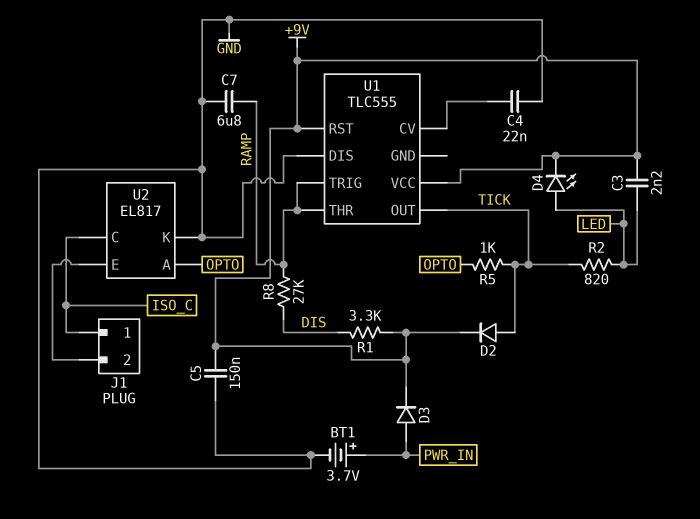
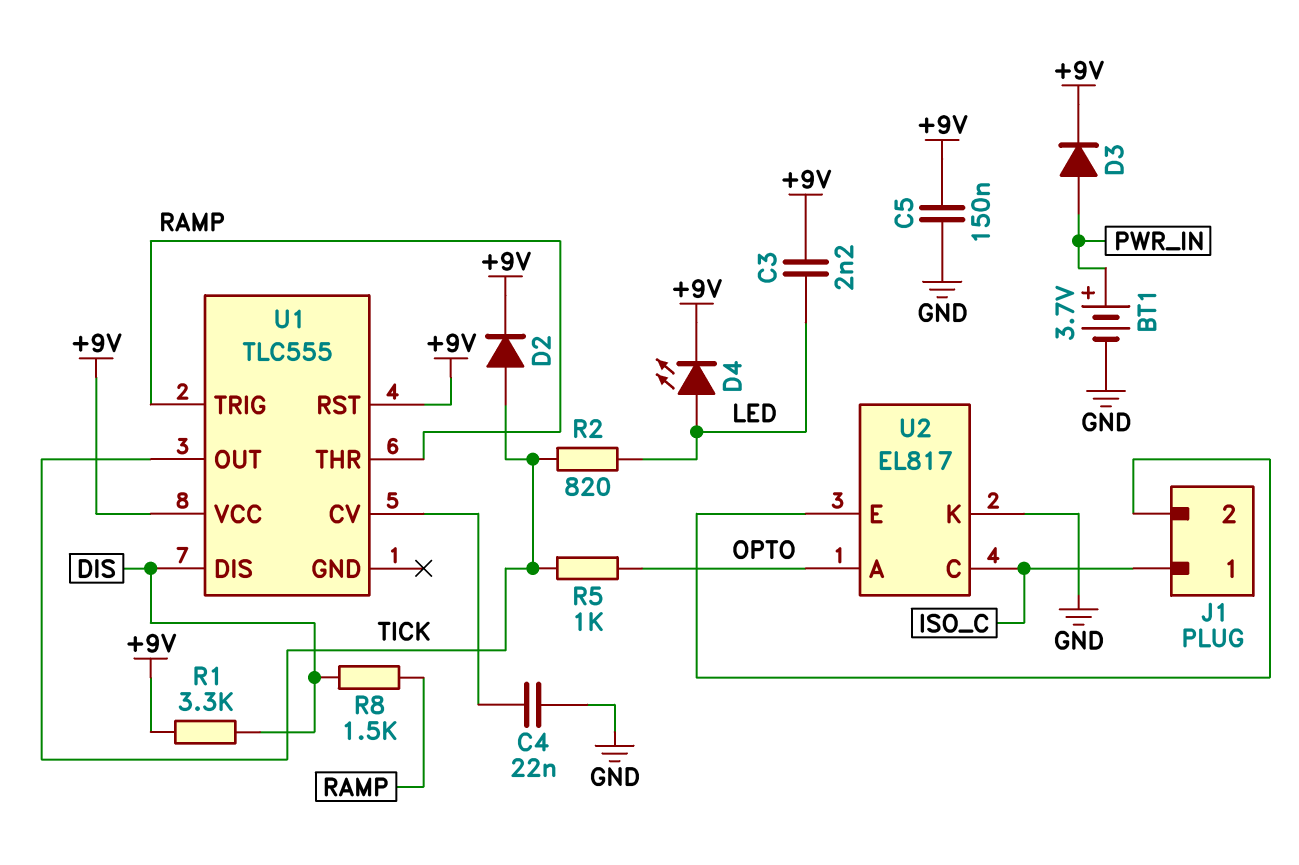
C7: 6.8uF (GND, RAMP) -> none
R8: 27k (DIS, RAMP) -> 1.5k (DIS, RAMP)
U1 pin DIS: GND -> DIS

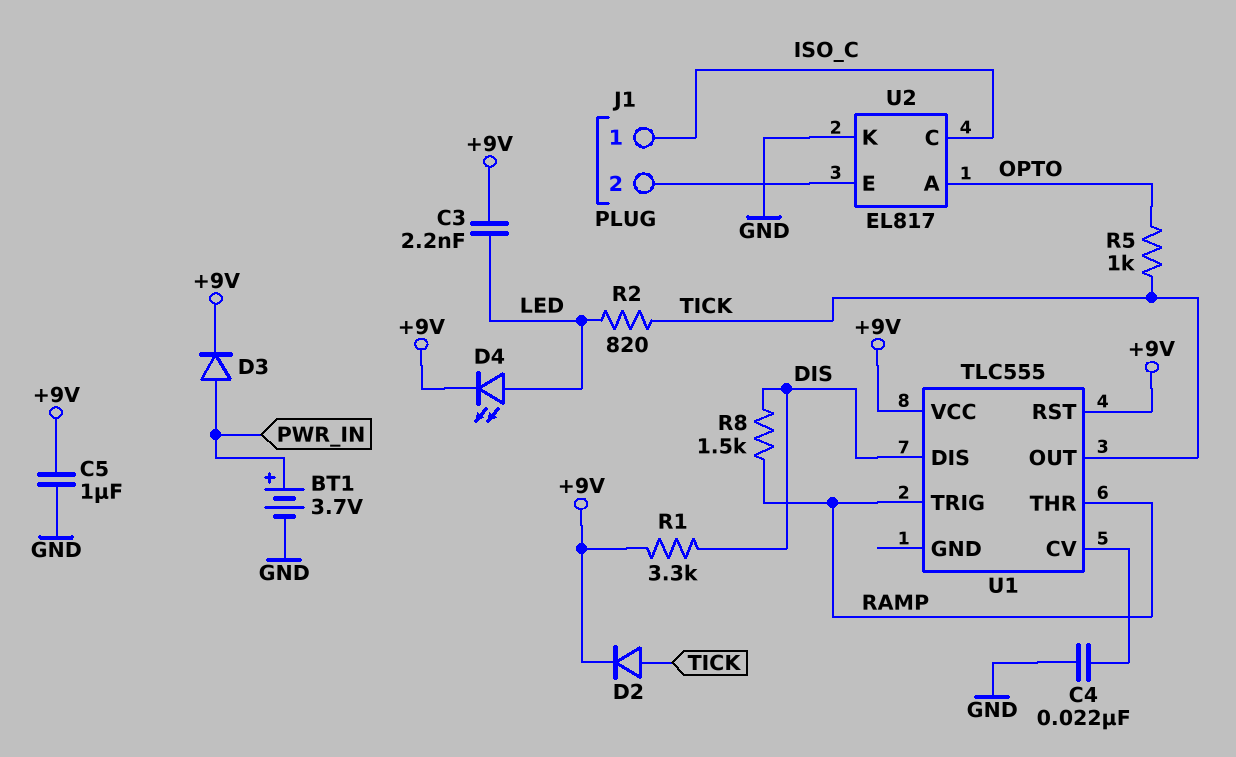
C5: 150nF (+9V, GND) -> 1uF (+9V, GND)

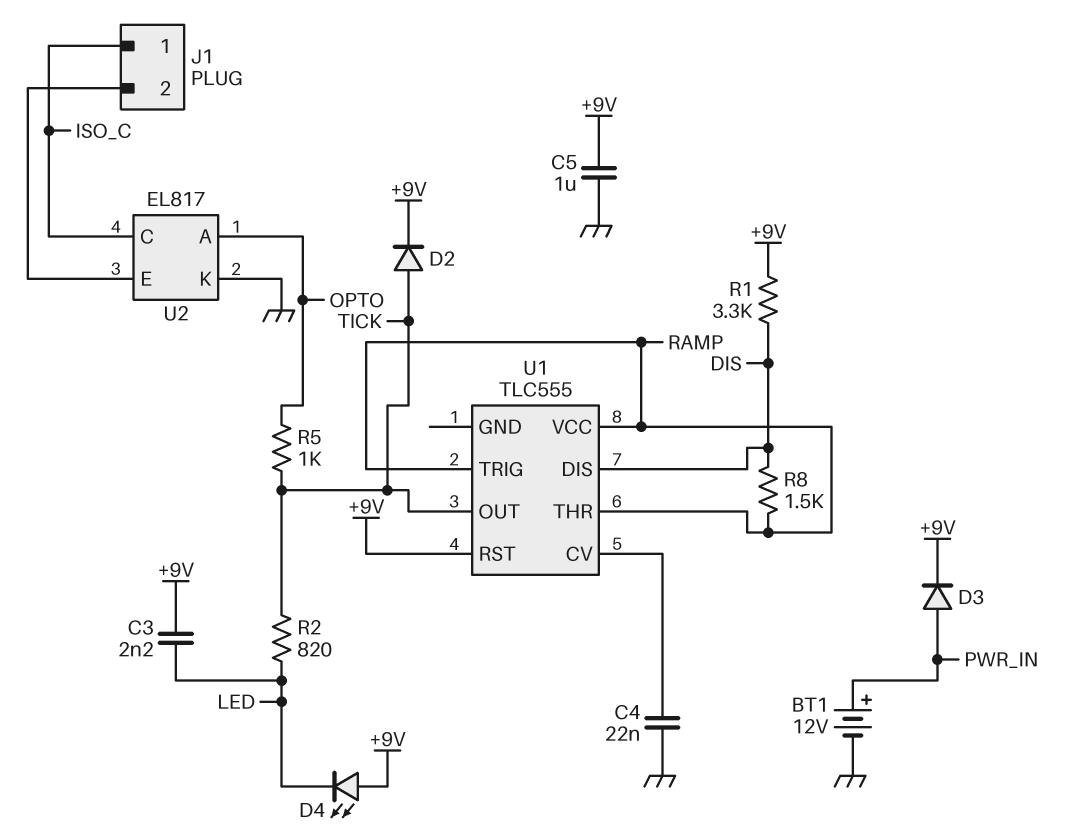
BT1: 3.7V (plus PWR_IN, minus GND) -> 12V (plus PWR_IN, minus GND)
D4: LED (A LED, K +9V) -> LED (A +9V, K LED)
U1 pin VCC: +9V -> RAMP

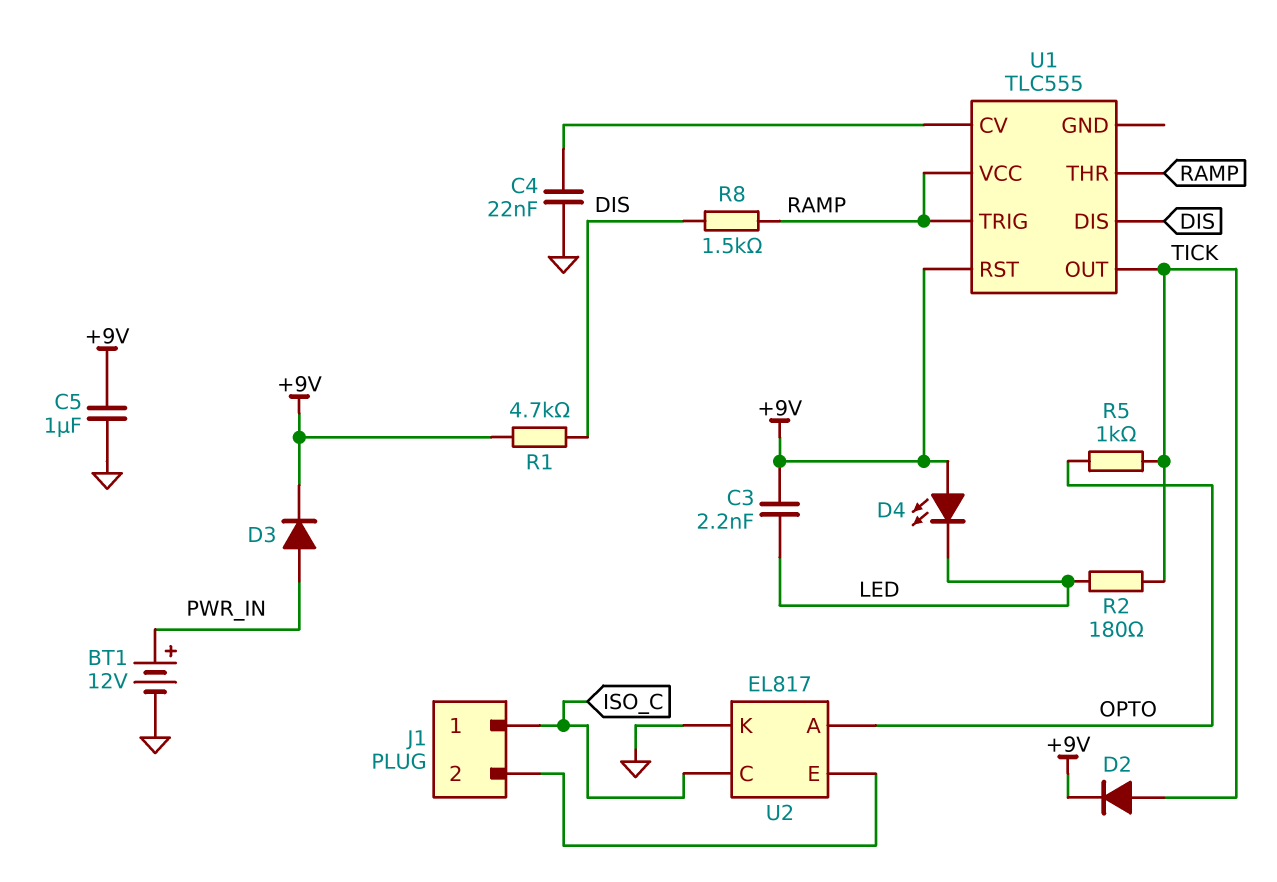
R1: 3.3k (+9V, DIS) -> 4.7k (+9V, DIS)
R2: 820 (LED, TICK) -> 180 (LED, TICK)

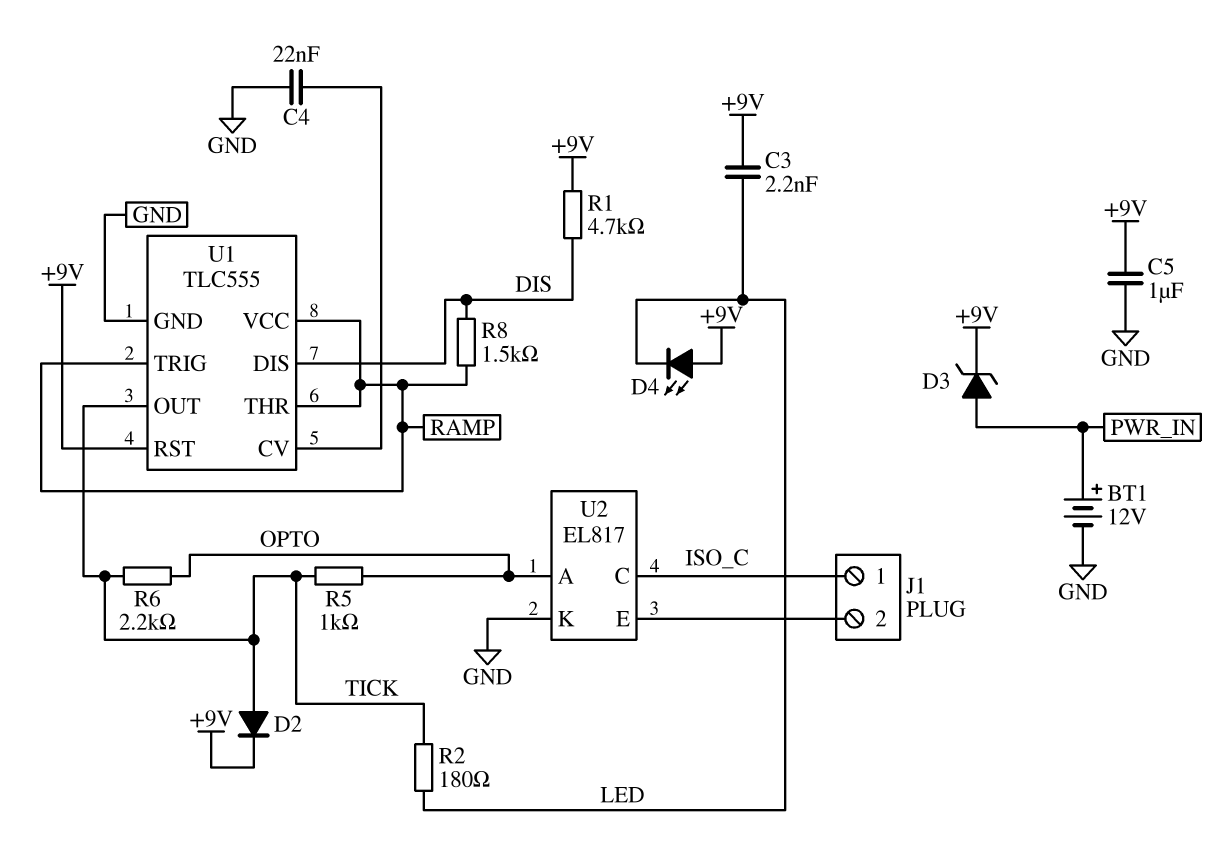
D3: diode (A PWR_IN, K +9V) -> zener (A PWR_IN, K +9V)
R6: none -> 2.2k (OPTO, TICK)
U1 pin GND: none -> GND

